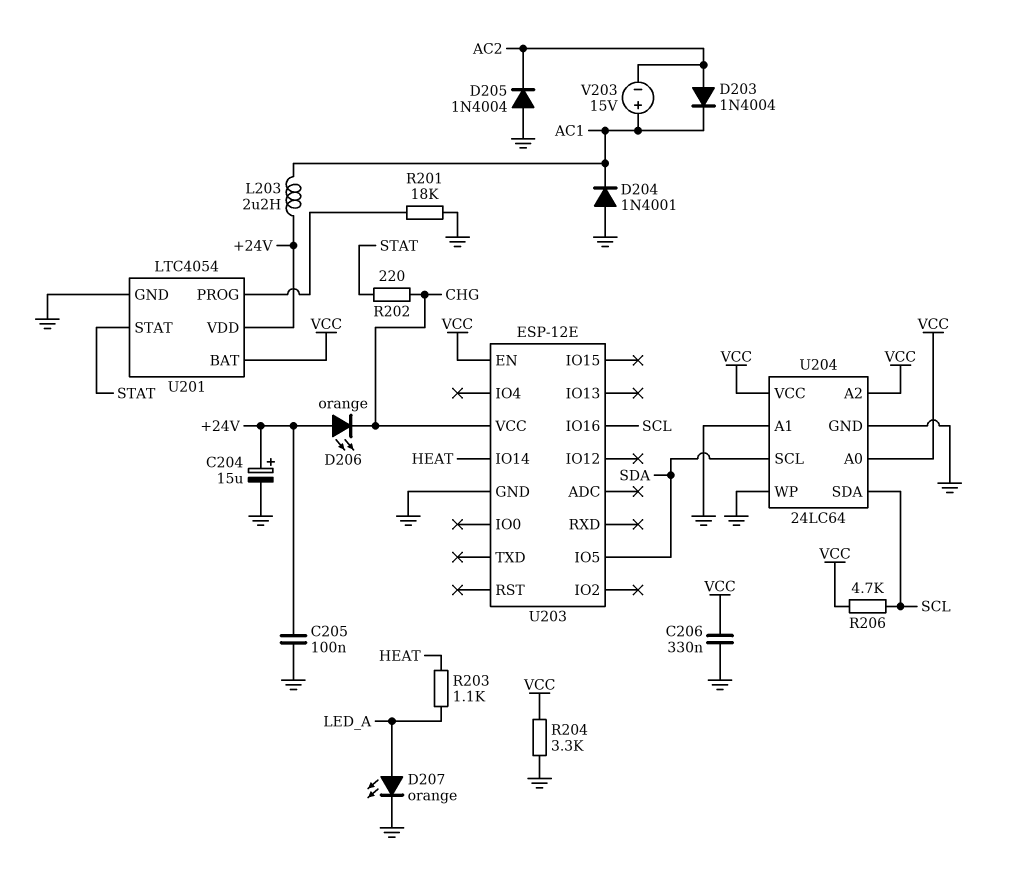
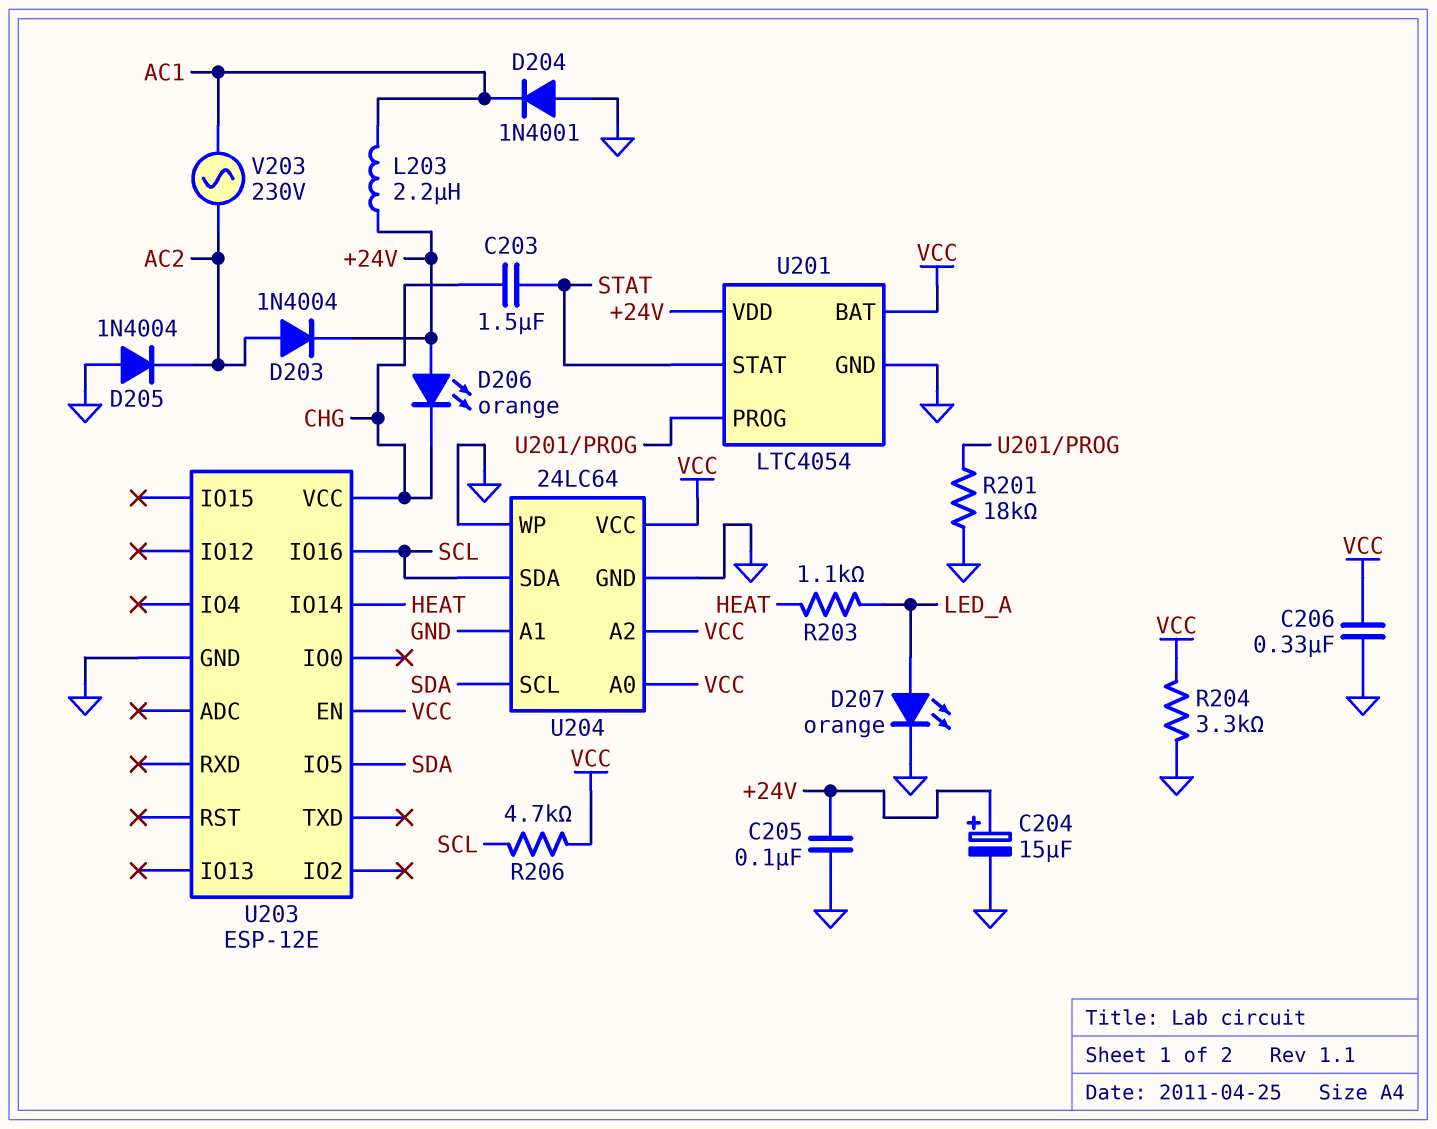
C203: none -> 1.5uF (CHG, STAT)
D203: diode 1N4004 (A AC2, K AC1) -> diode 1N4004 (A AC2, K +24V)
R202: 220 (CHG, STAT) -> none
V203: 15V (plus AC1, minus AC2) -> AC 230V (AC1, AC2)

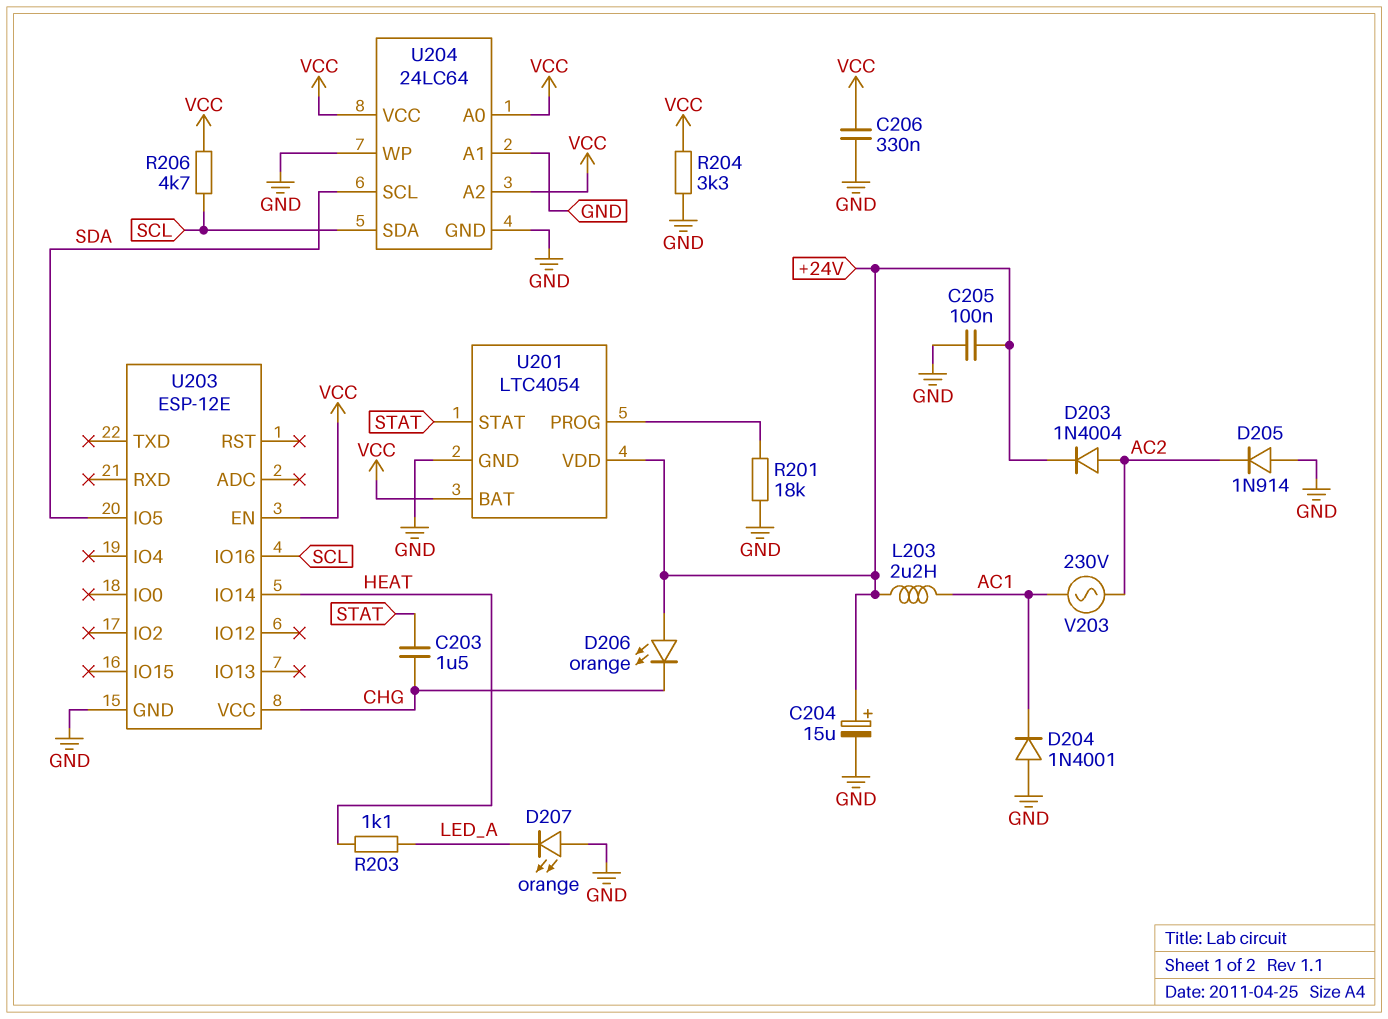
D205: diode 1N4004 (A GND, K AC2) -> diode 1N914 (A GND, K AC2)
D207: LED orange (A LED_A, K GND) -> LED orange (A GND, K LED_A)

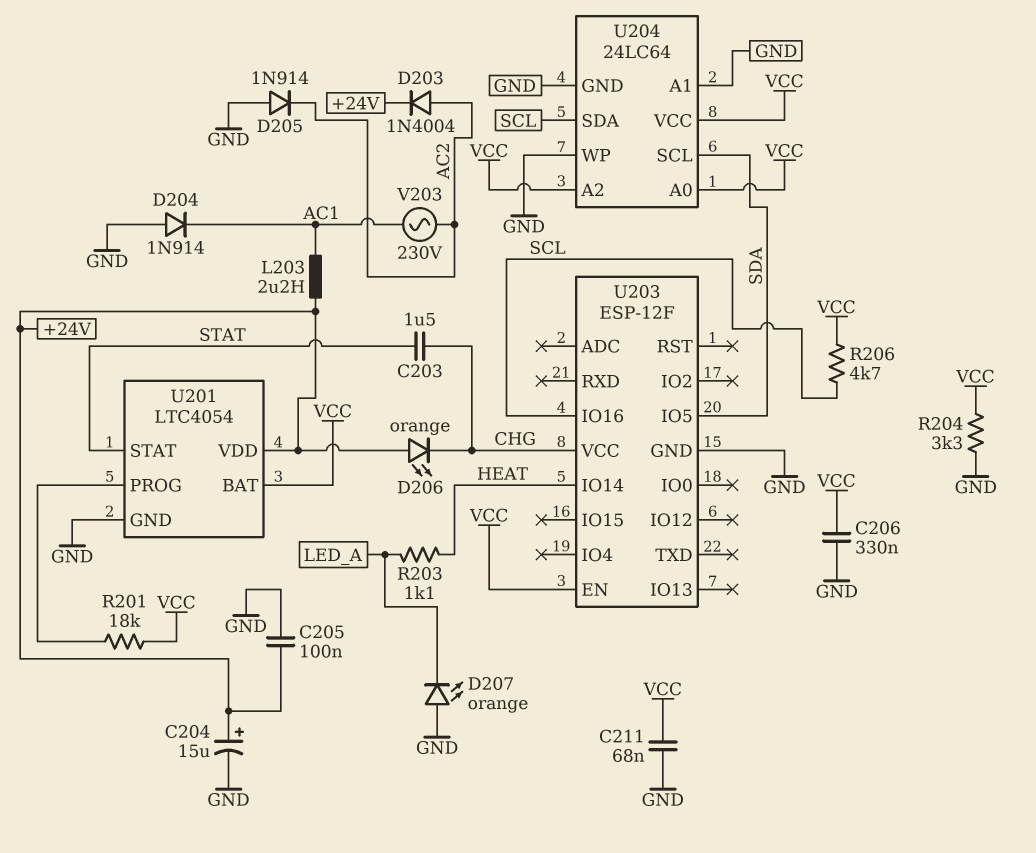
C211: none -> 68nF (GND, VCC)
D204: diode 1N4001 (A GND, K AC1) -> diode 1N914 (A GND, K AC1)
R201: 18k (GND, U201/PROG) -> 18k (U201/PROG, VCC)
U203: ESP-12E -> ESP-12F

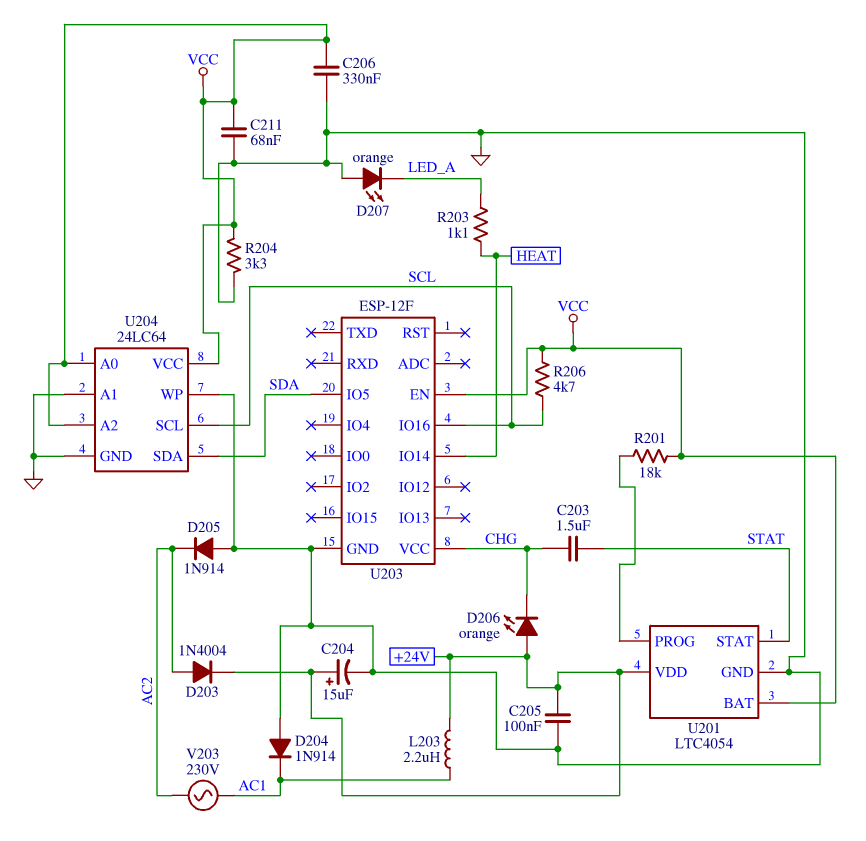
U204 pin SCL: SDA -> SCL
U204 pin SDA: SCL -> SDA

